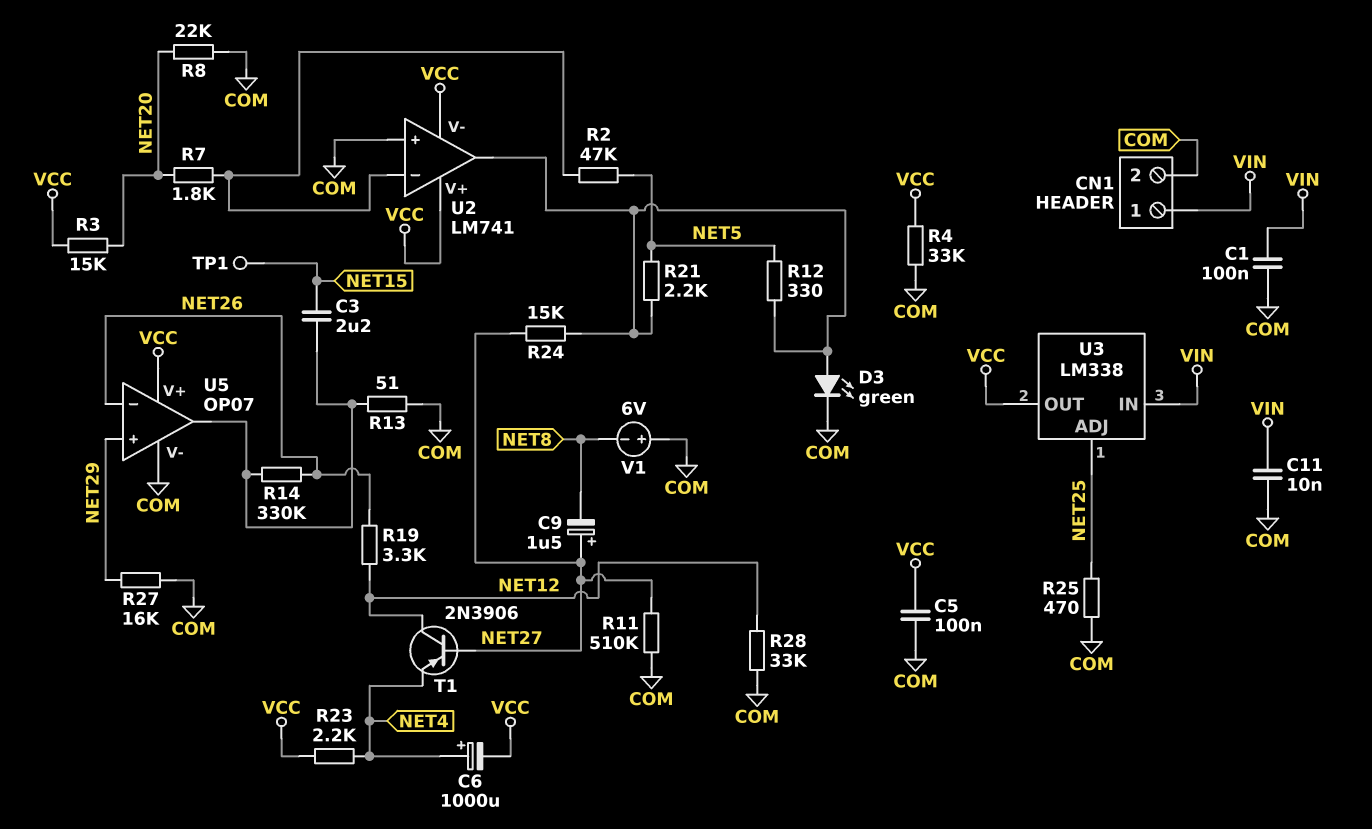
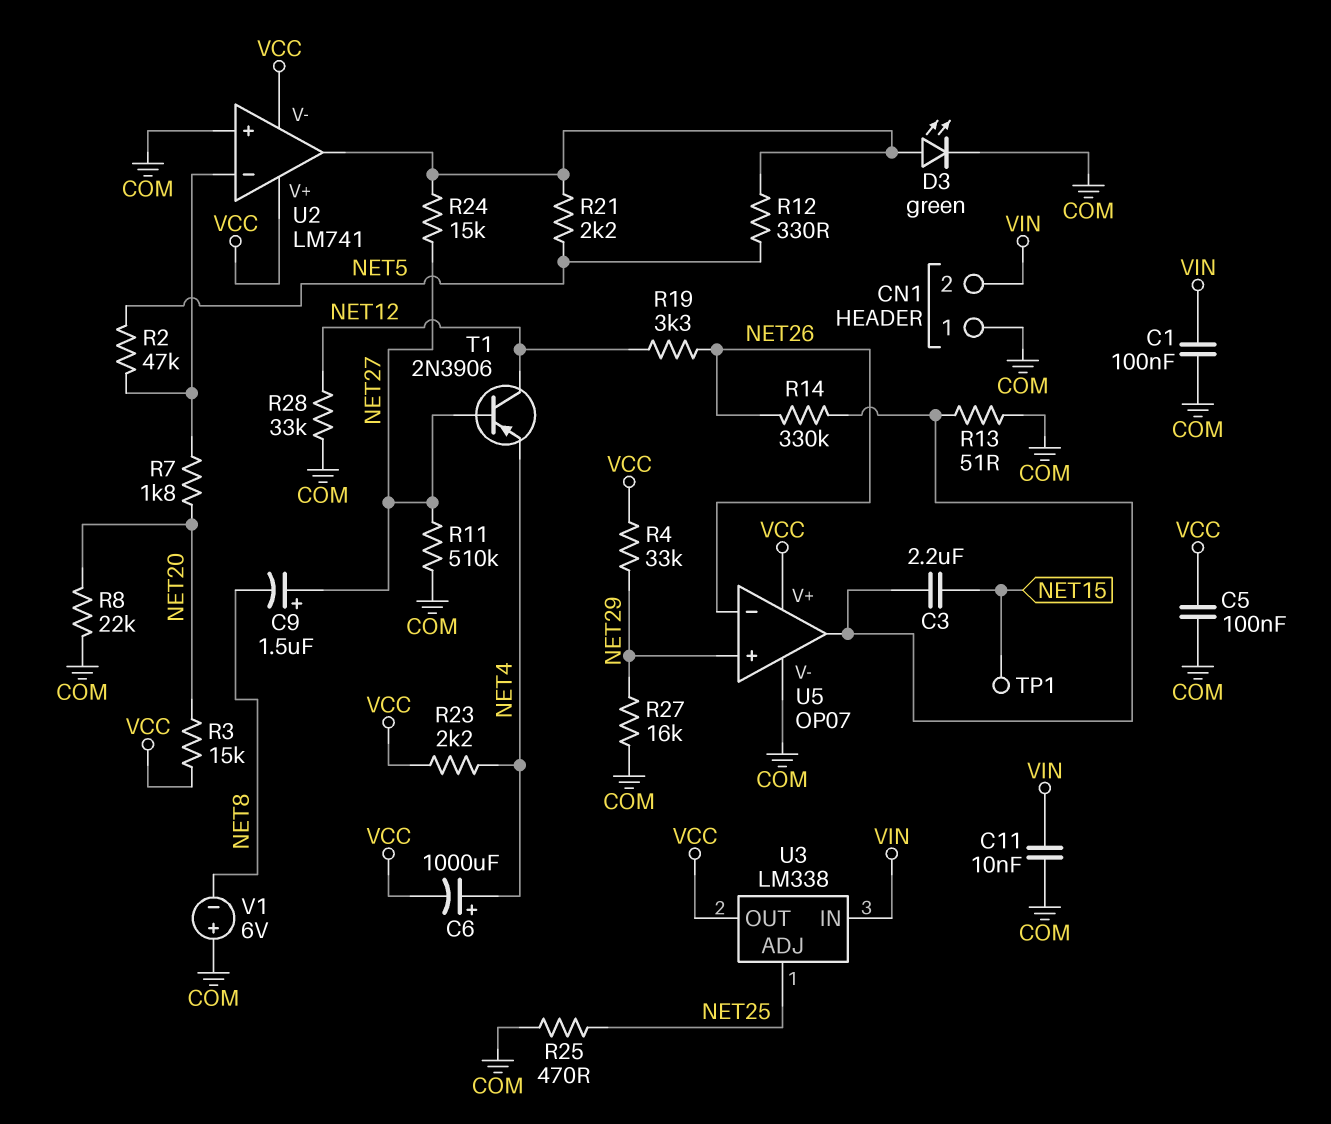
CN1 pin 1: VIN -> COM
CN1 pin 2: COM -> VIN
R4: 33k (COM, VCC) -> 33k (NET29, VCC)

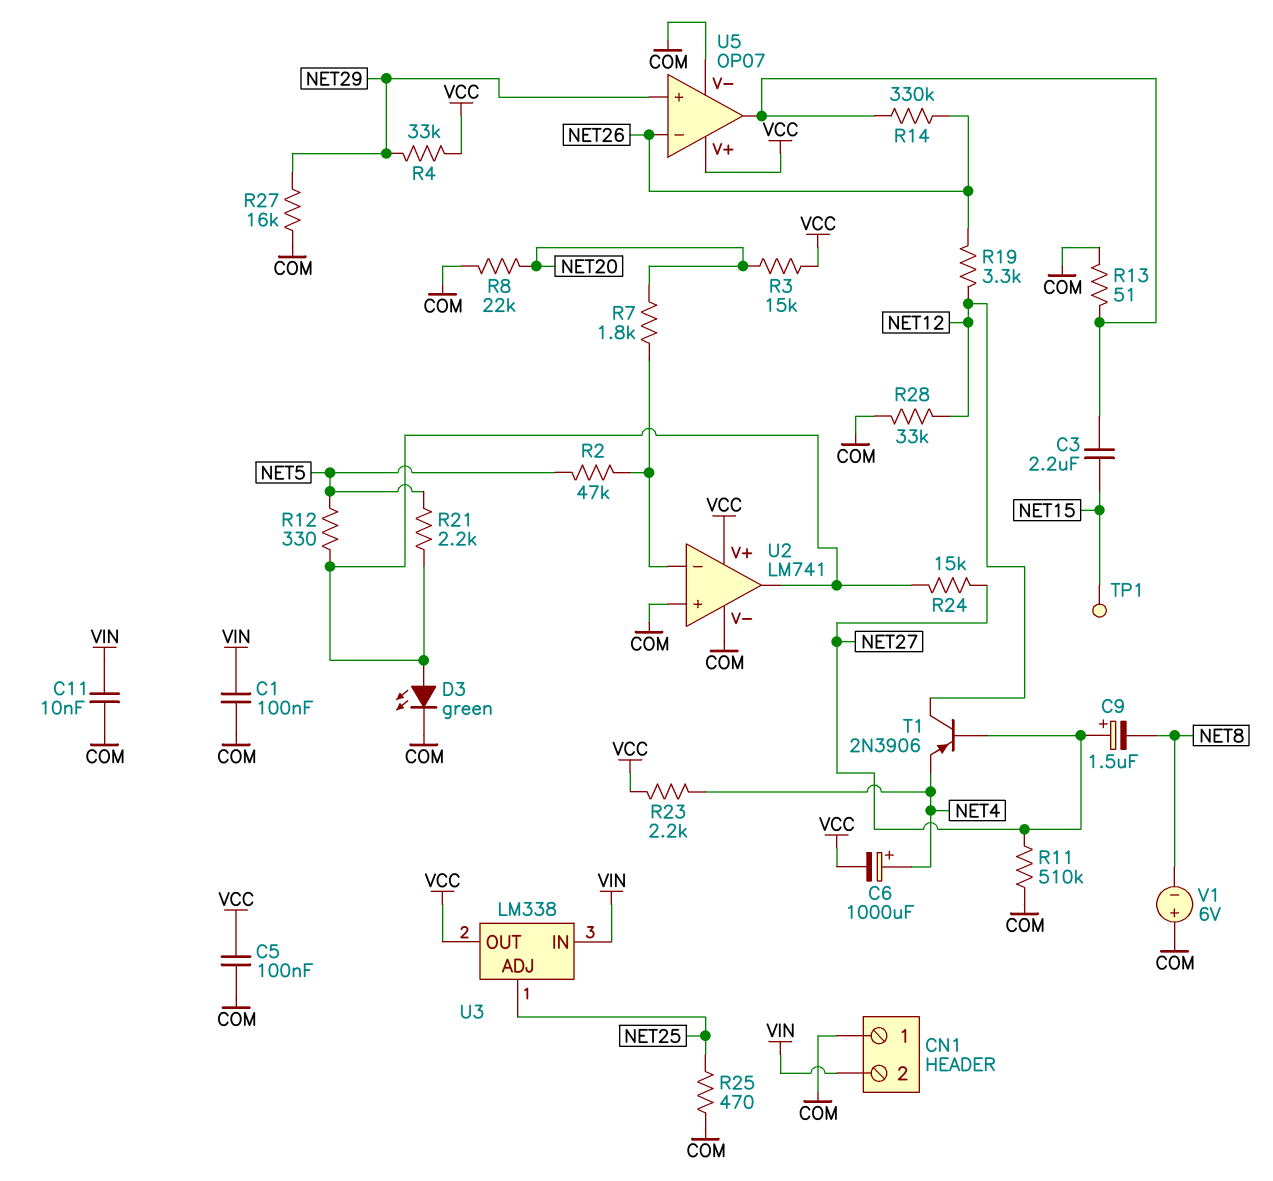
U2 pin V-: VCC -> COM

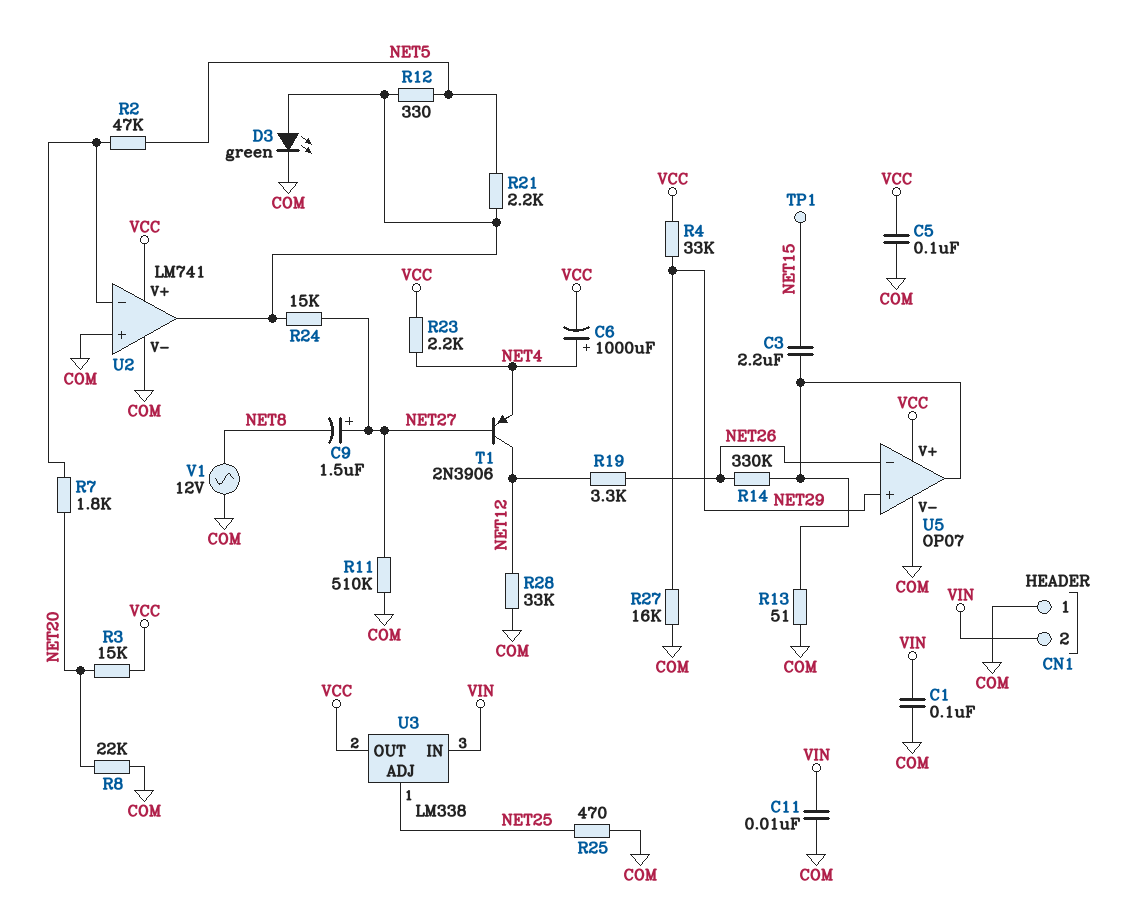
V1: 6V (plus COM, minus NET8) -> AC 12V (COM, NET8)

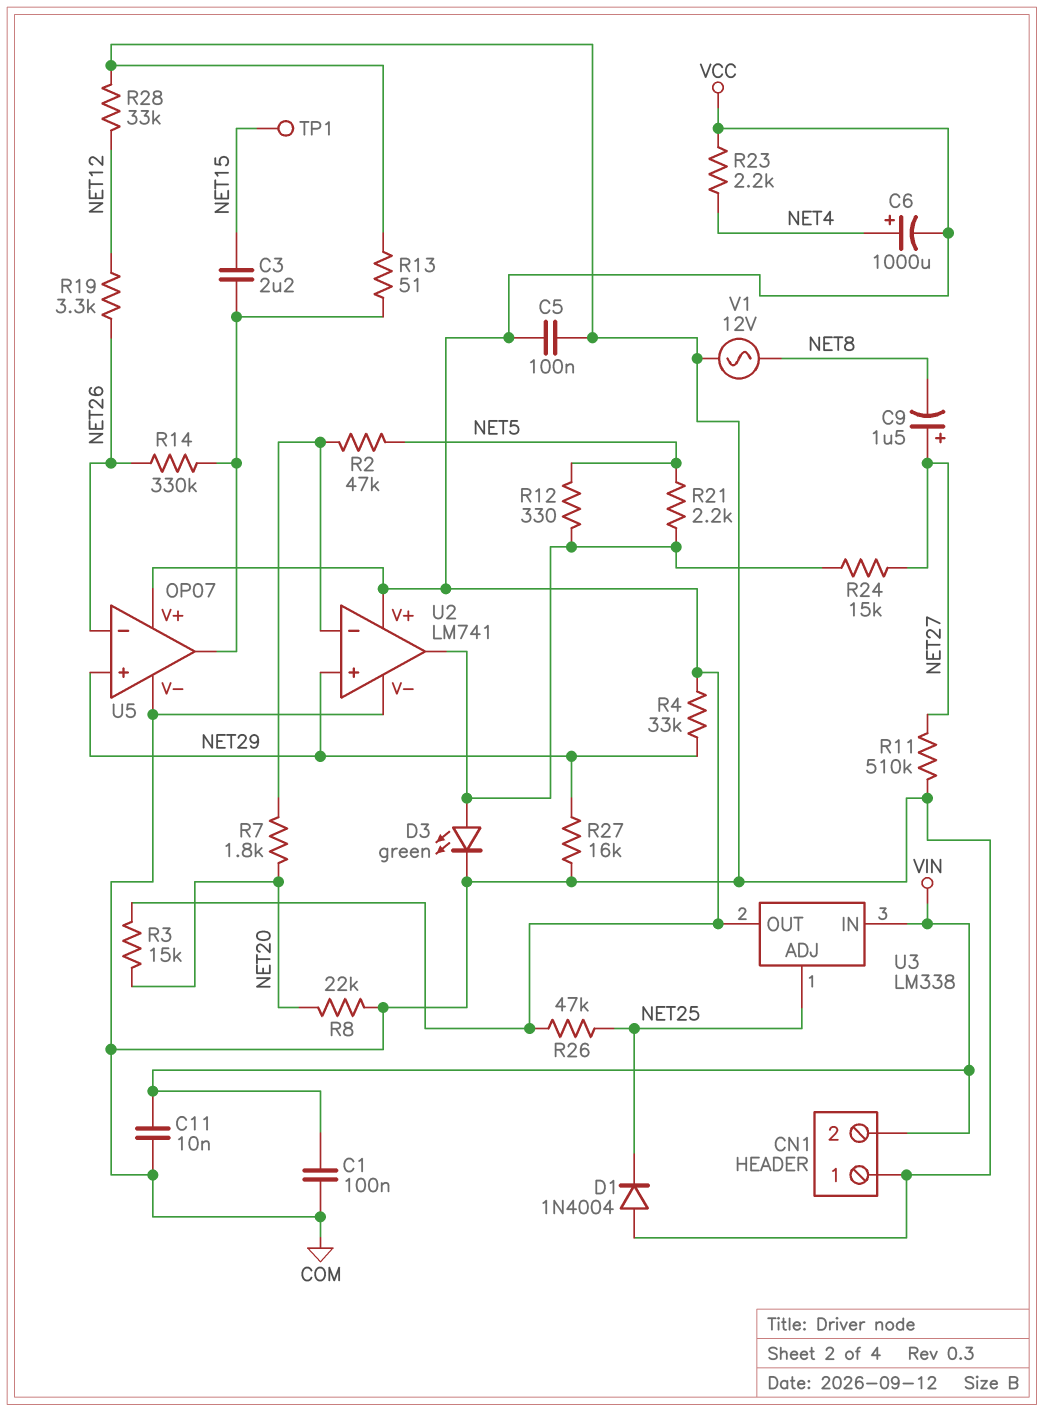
D1: none -> diode 1N4004 (A COM, K NET25)
R25: 470 (COM, NET25) -> none
R26: none -> 47k (NET25, VCC)
T1: PNP 2N3906 (B NET27, C NET12, E NET4) -> none
U2 pin in+: COM -> NET29

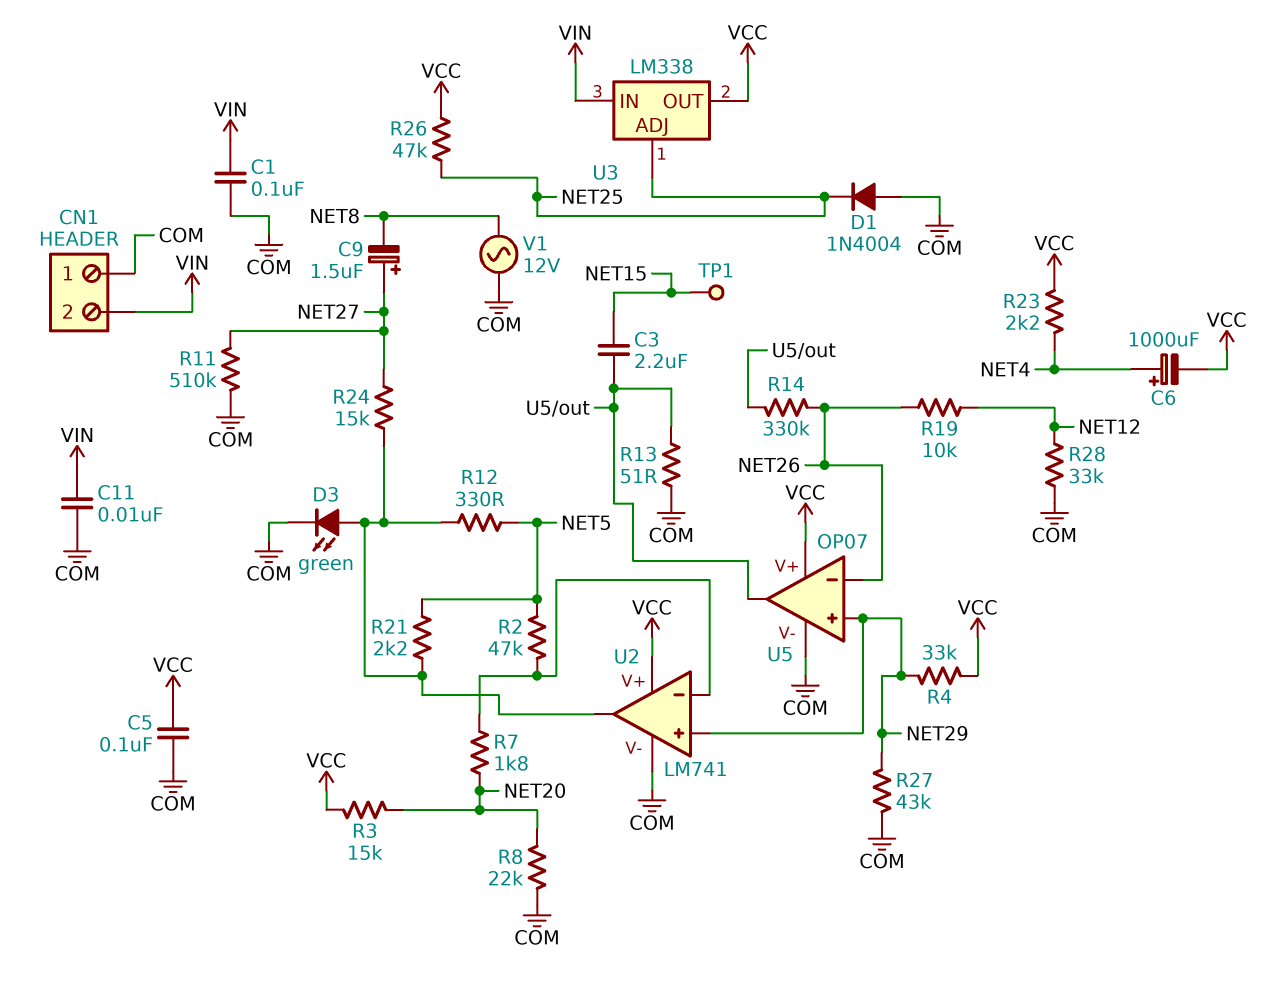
R19: 3.3k (NET12, NET26) -> 10k (NET12, NET26)
R27: 16k (COM, NET29) -> 43k (COM, NET29)

